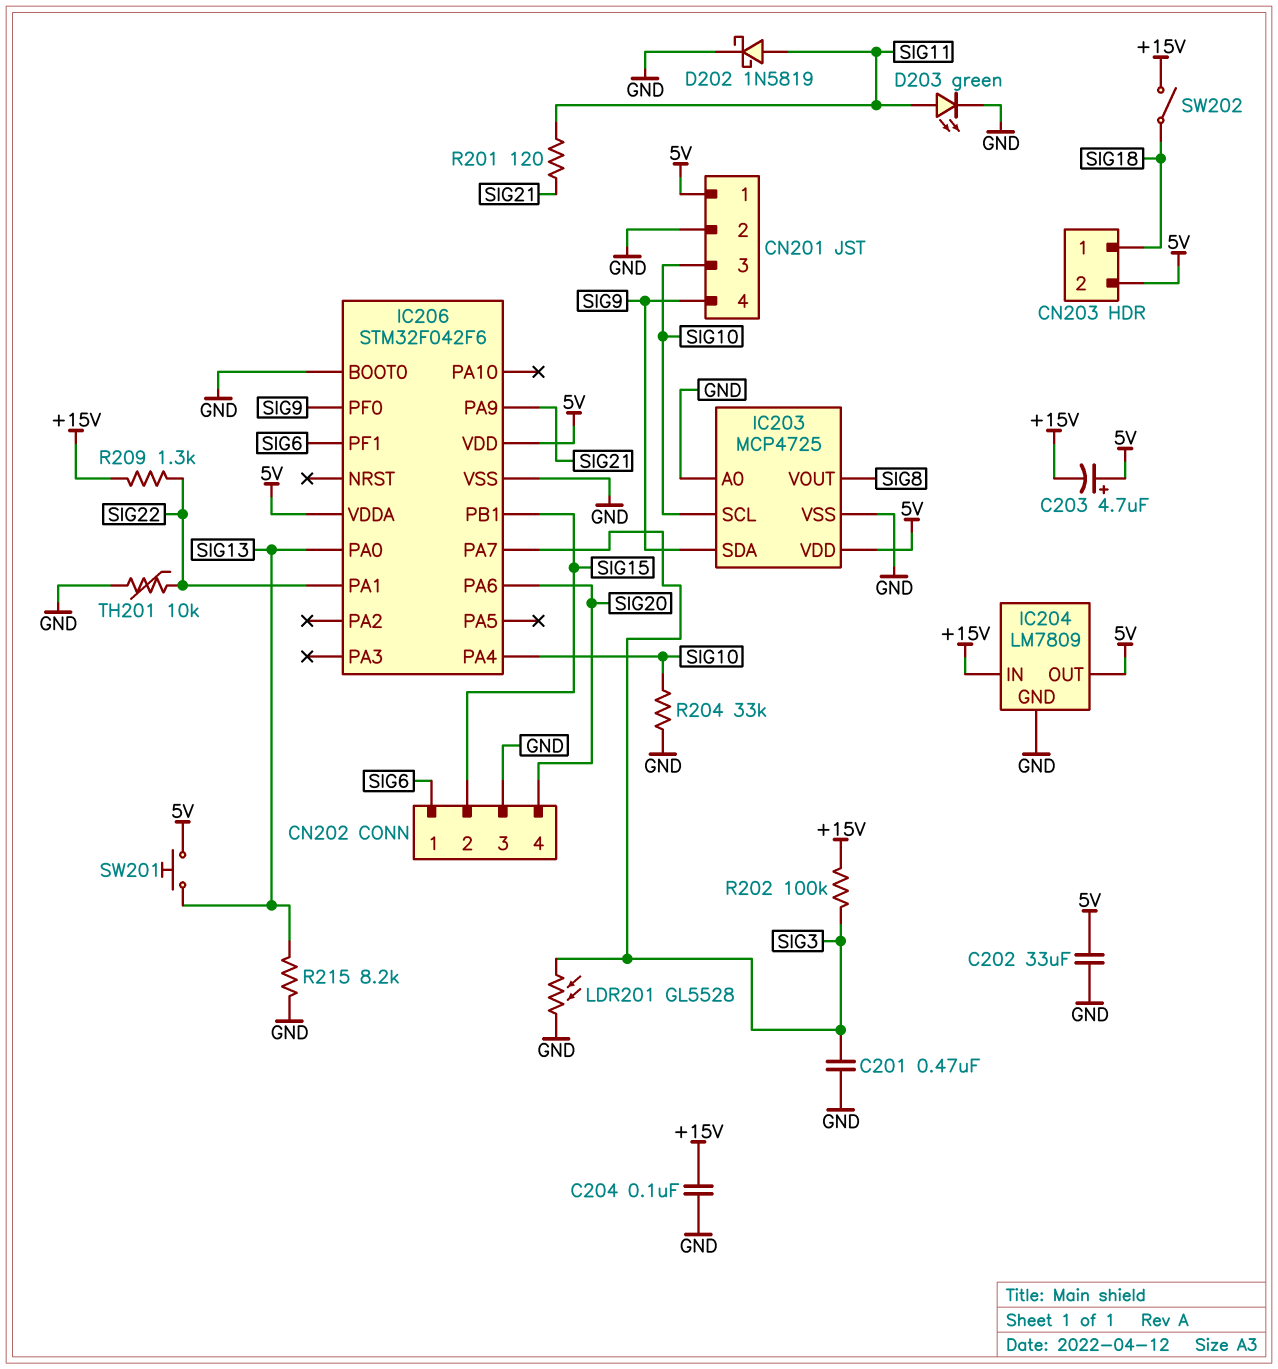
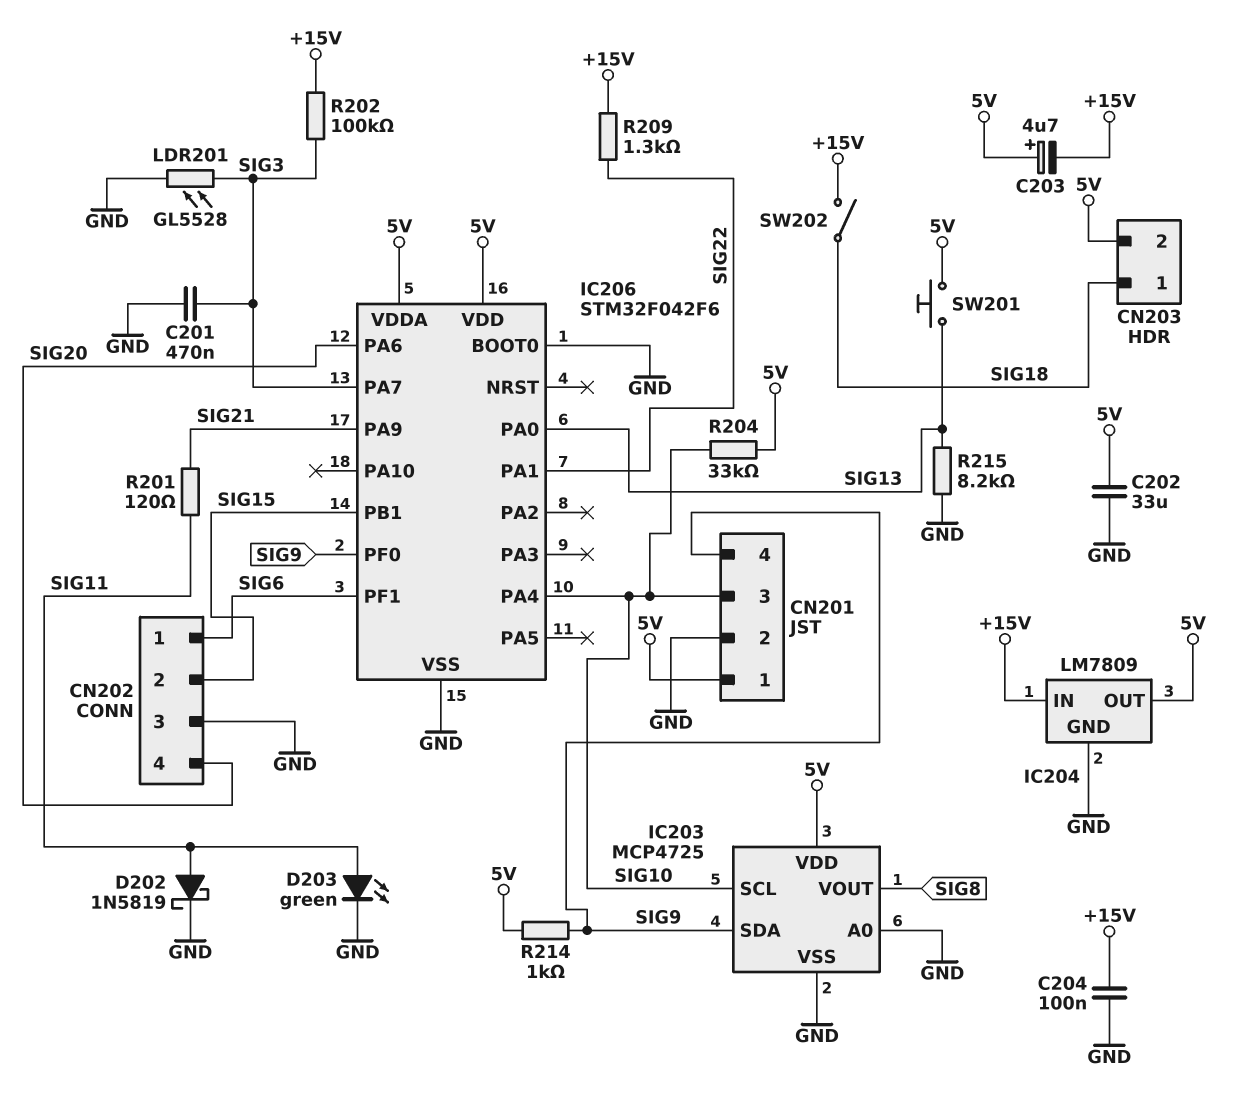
R204: 33k (GND, SIG10) -> 33k (5V, SIG10)
R214: none -> 1k (5V, SIG9)
TH201: 10k (GND, SIG22) -> none

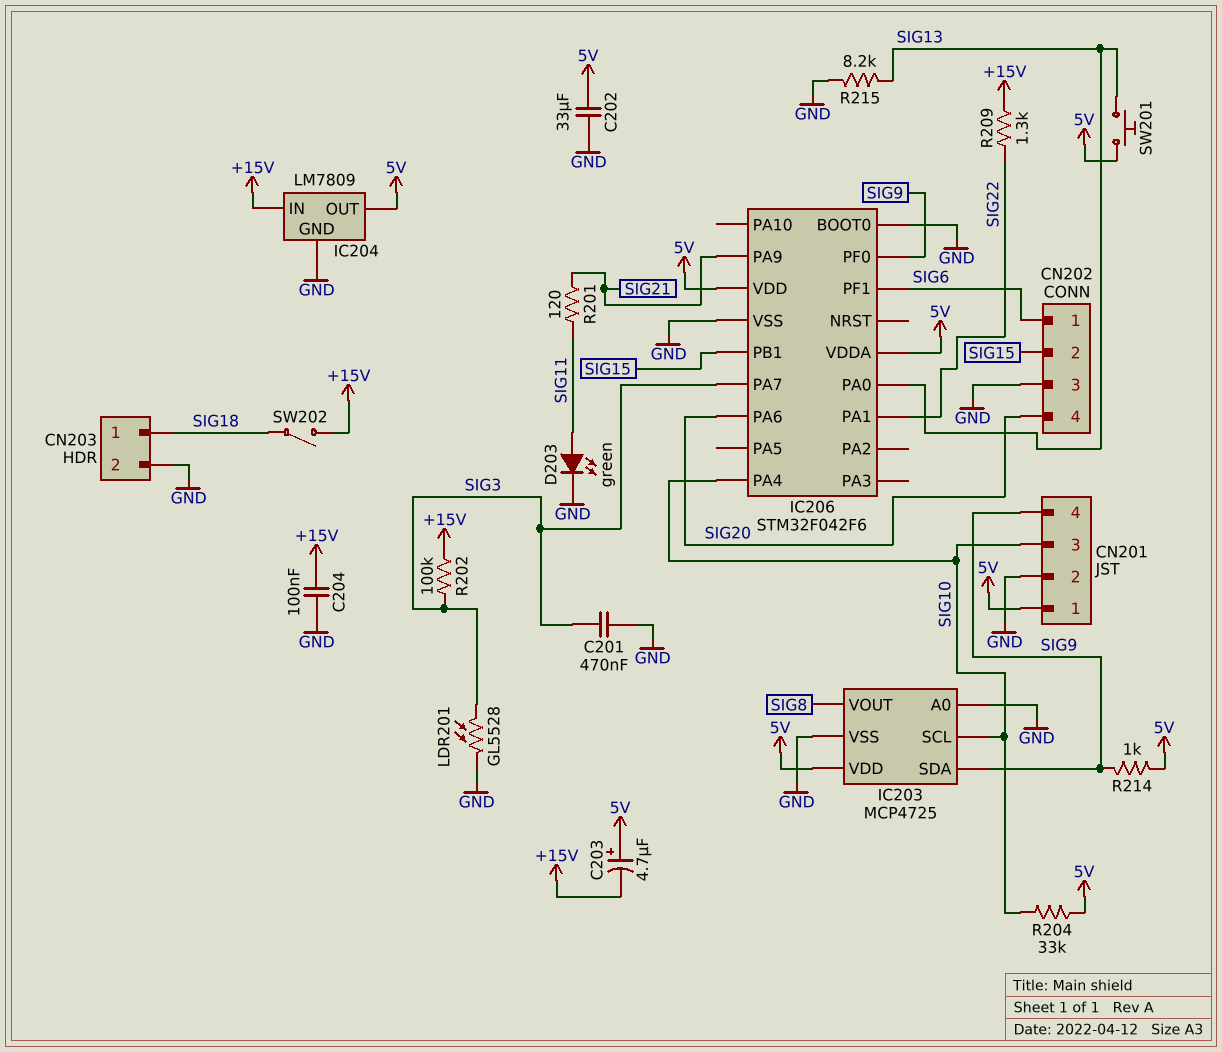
CN203 pin 2: 5V -> GND
D202: schottky 1N5819 (A SIG11, K GND) -> none

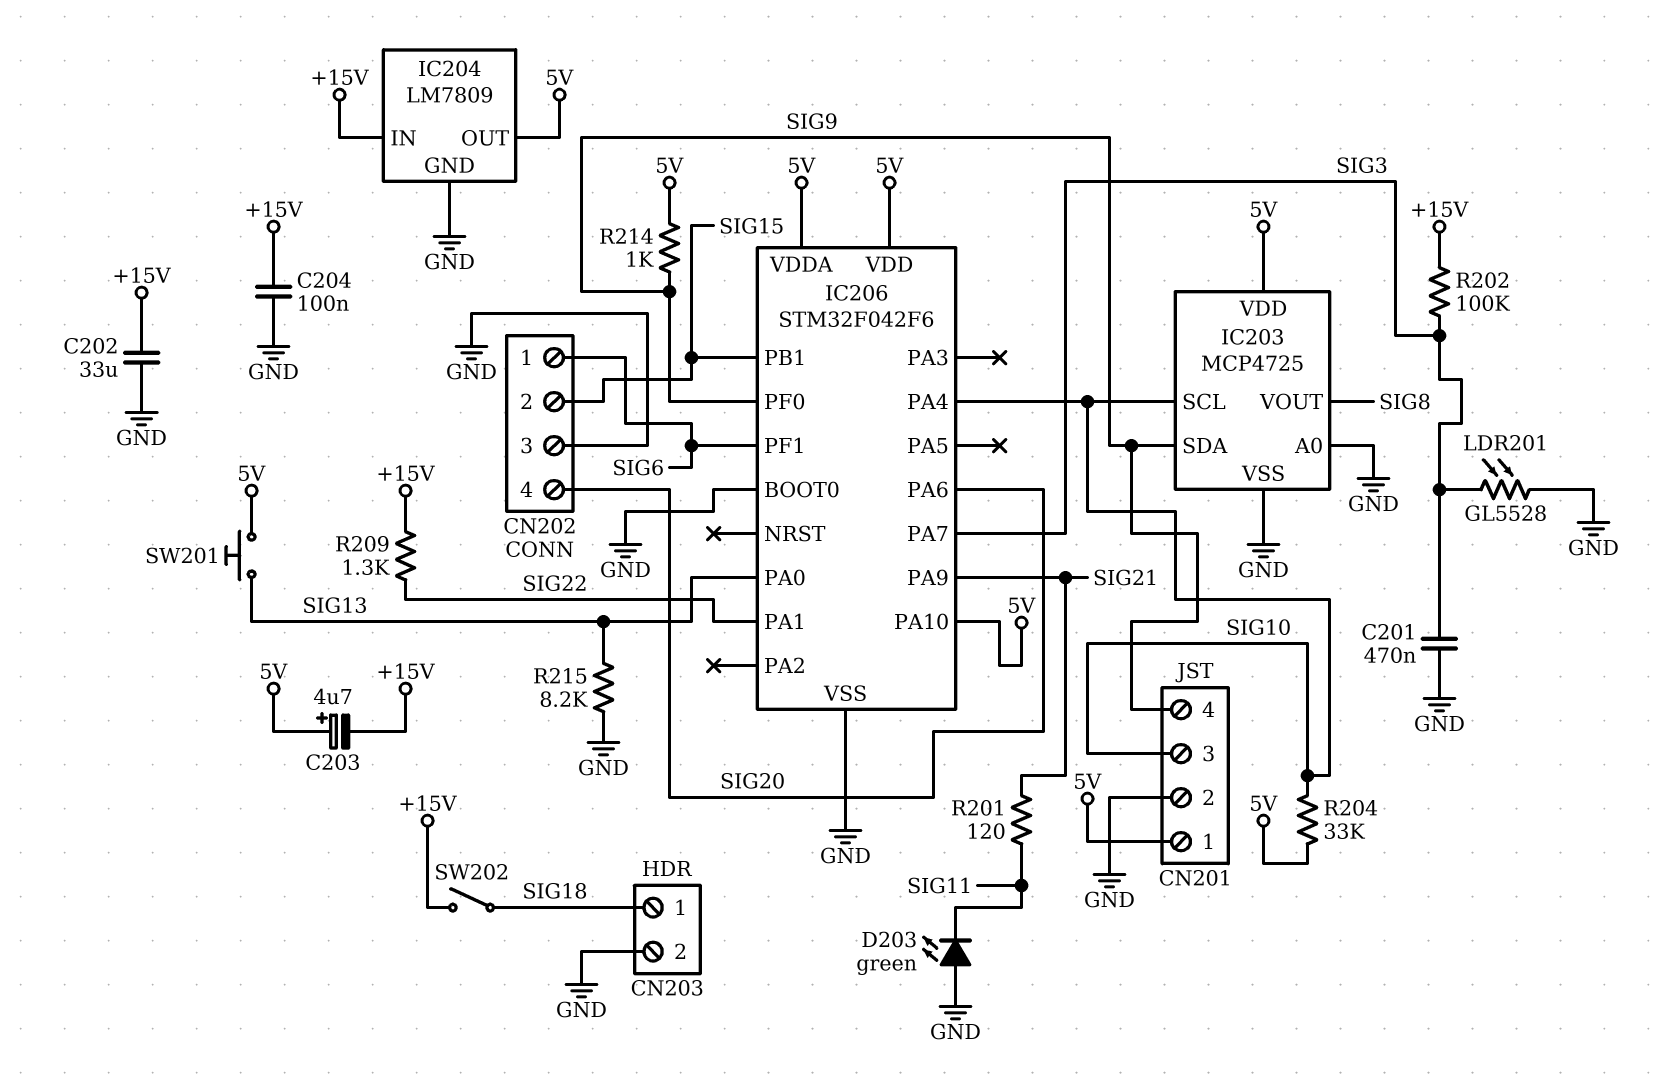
C202: 33uF (5V, GND) -> 33uF (+15V, GND)
D203: LED green (A SIG11, K GND) -> LED green (A GND, K SIG11)
IC206 pin PA10: none -> 5V

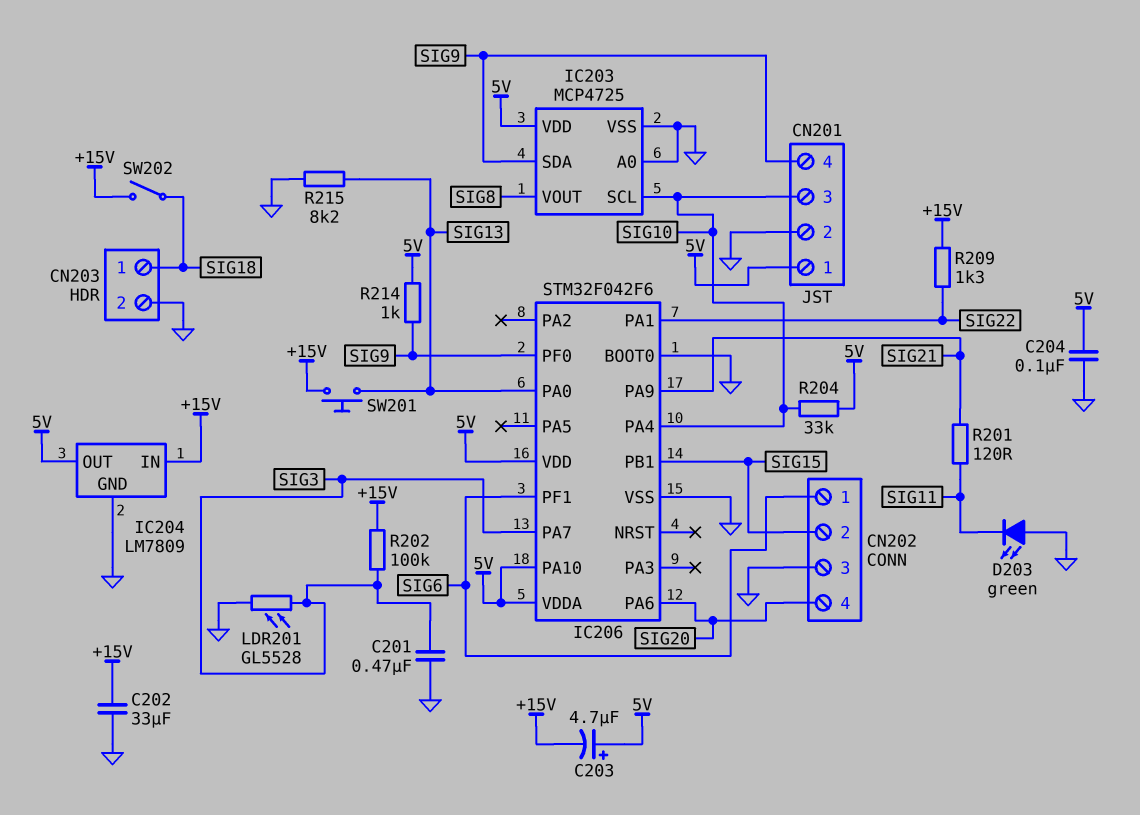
C204: 100nF (+15V, GND) -> 100nF (5V, GND)
SW201: button (5V, SIG13) -> button (+15V, SIG13)

